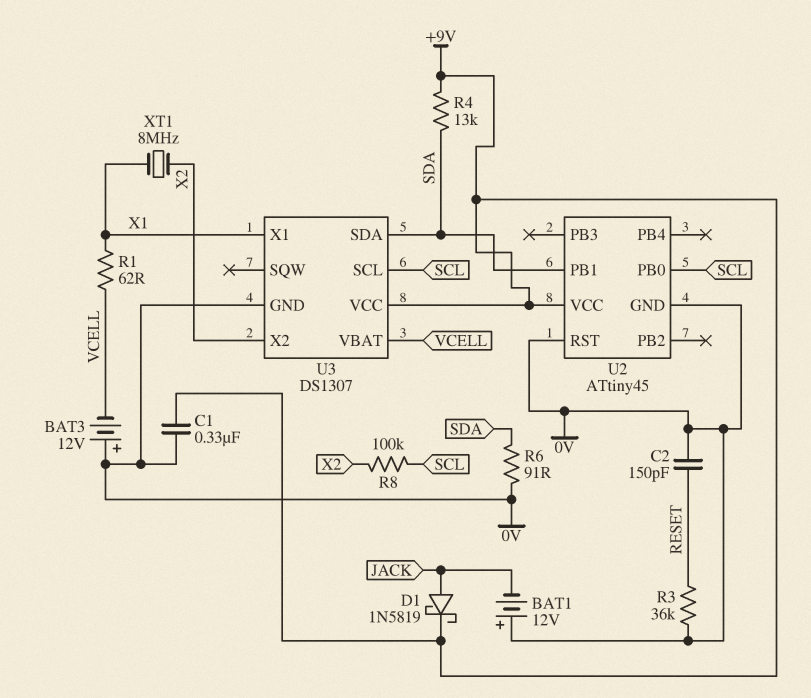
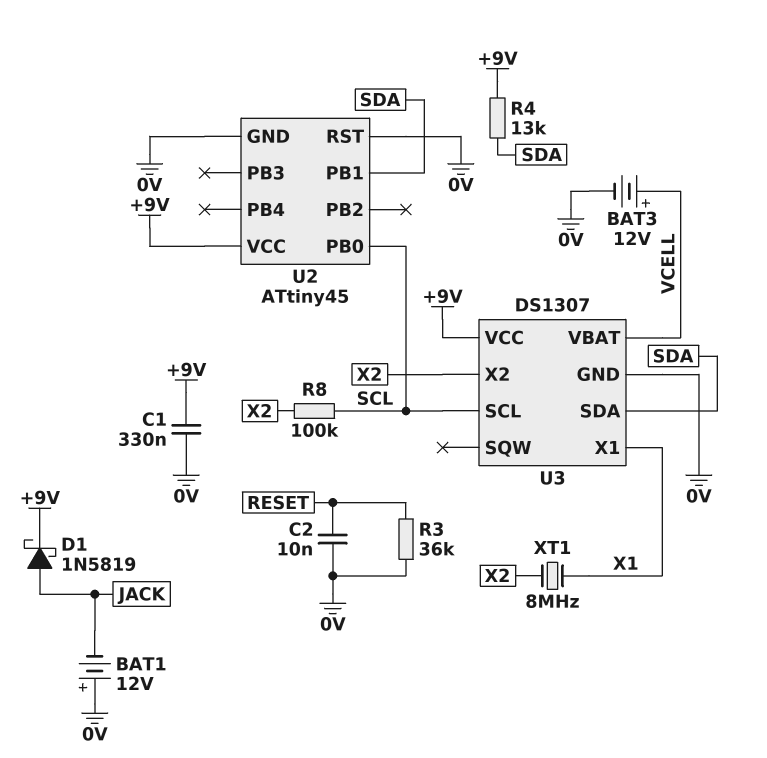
BAT3: 12V (plus 0V, minus VCELL) -> 12V (plus VCELL, minus 0V)
C2: 150pF (0V, RESET) -> 10nF (0V, RESET)
R1: 62 (VCELL, X1) -> none
R6: 91 (0V, SDA) -> none

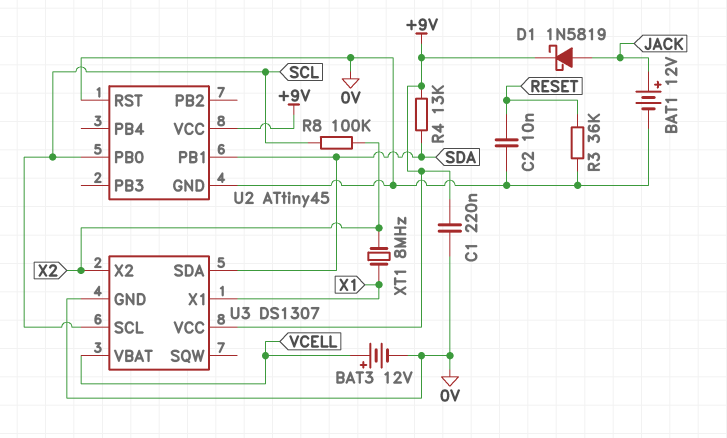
BAT1: 12V (plus 0V, minus JACK) -> 12V (plus JACK, minus 0V)
C1: 330nF (+9V, 0V) -> 220nF (+9V, 0V)

